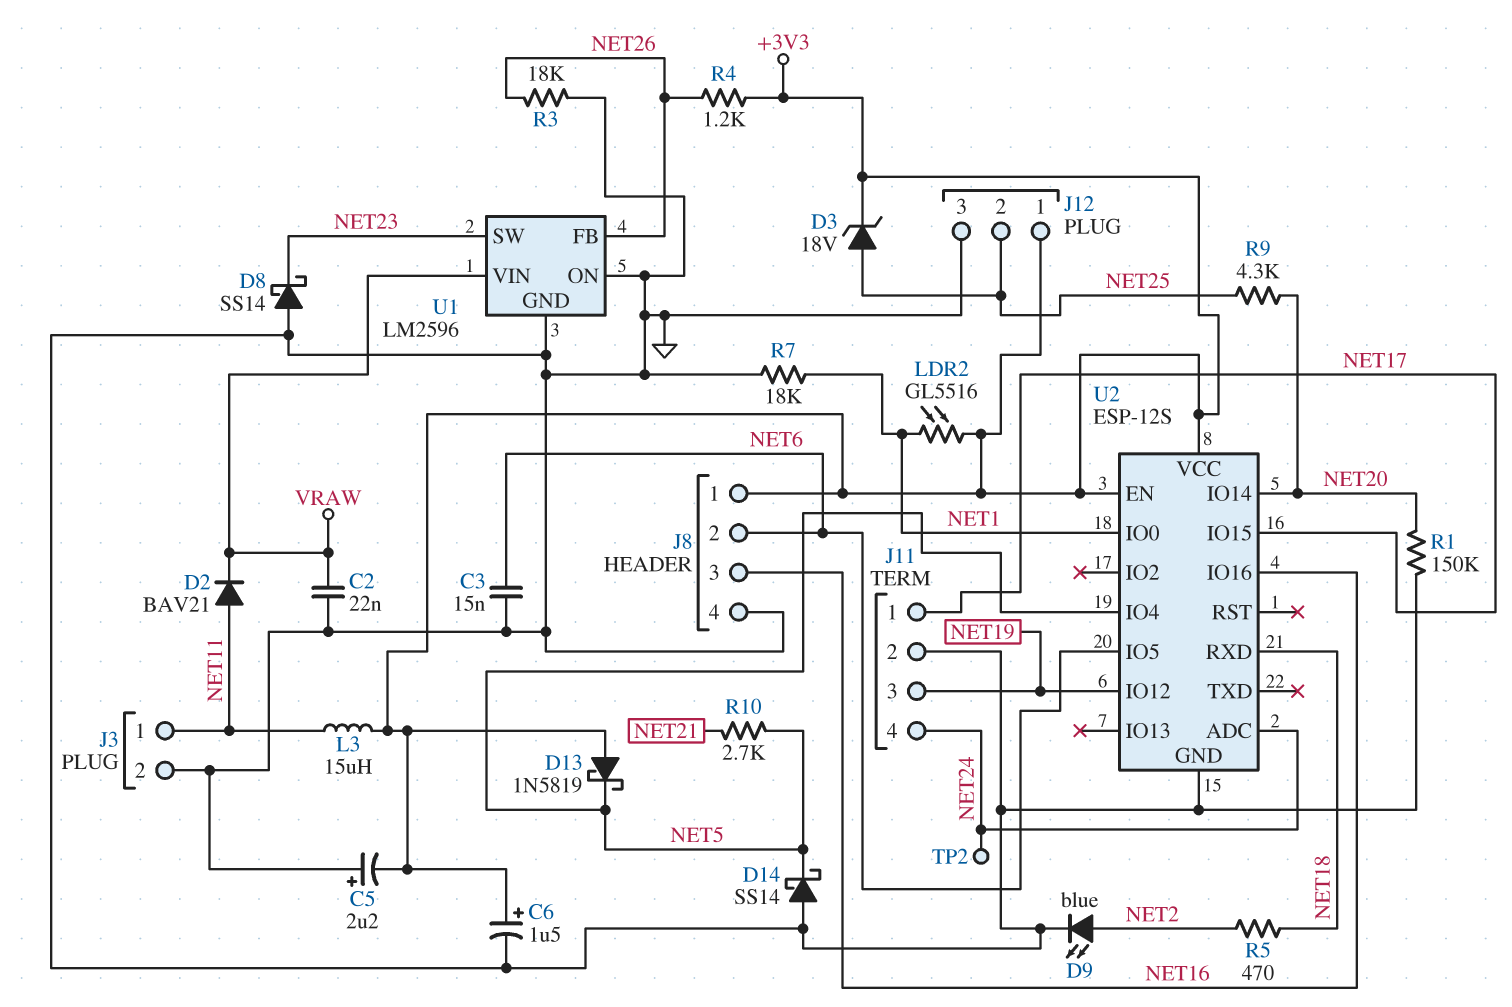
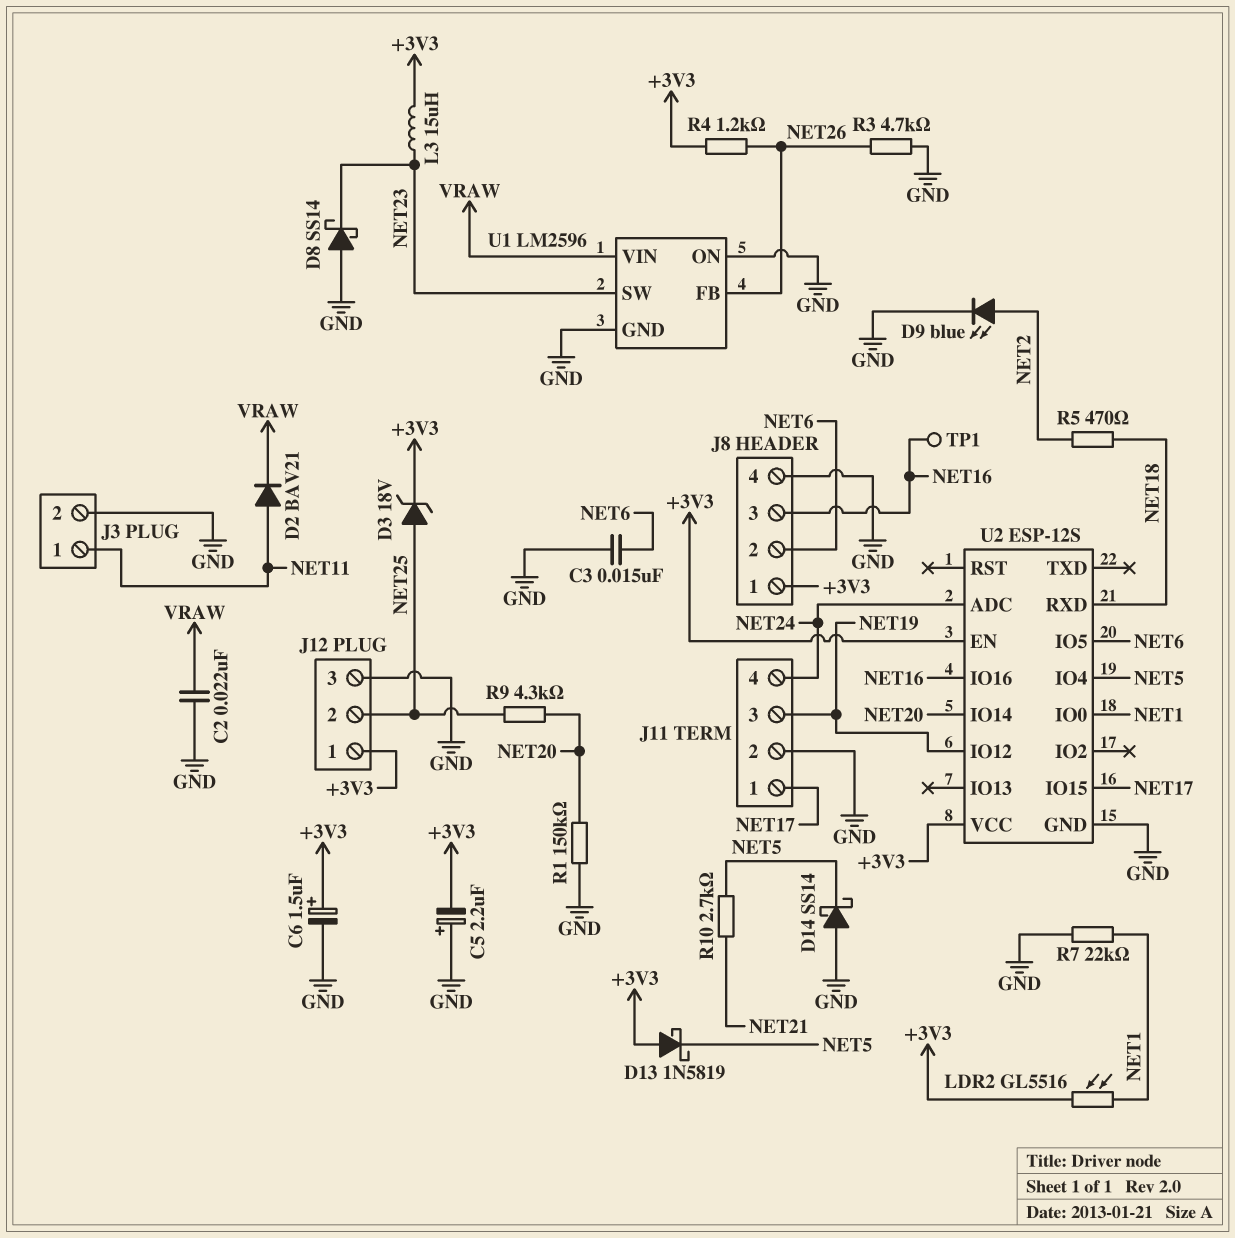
L3: 15uH (+3V3, NET11) -> 15uH (+3V3, NET23)
R3: 18k (GND, NET26) -> 4.7k (GND, NET26)
R7: 18k (GND, NET1) -> 22k (GND, NET1)
TP1: none -> test point (NET16)
TP2: test point (NET24) -> none

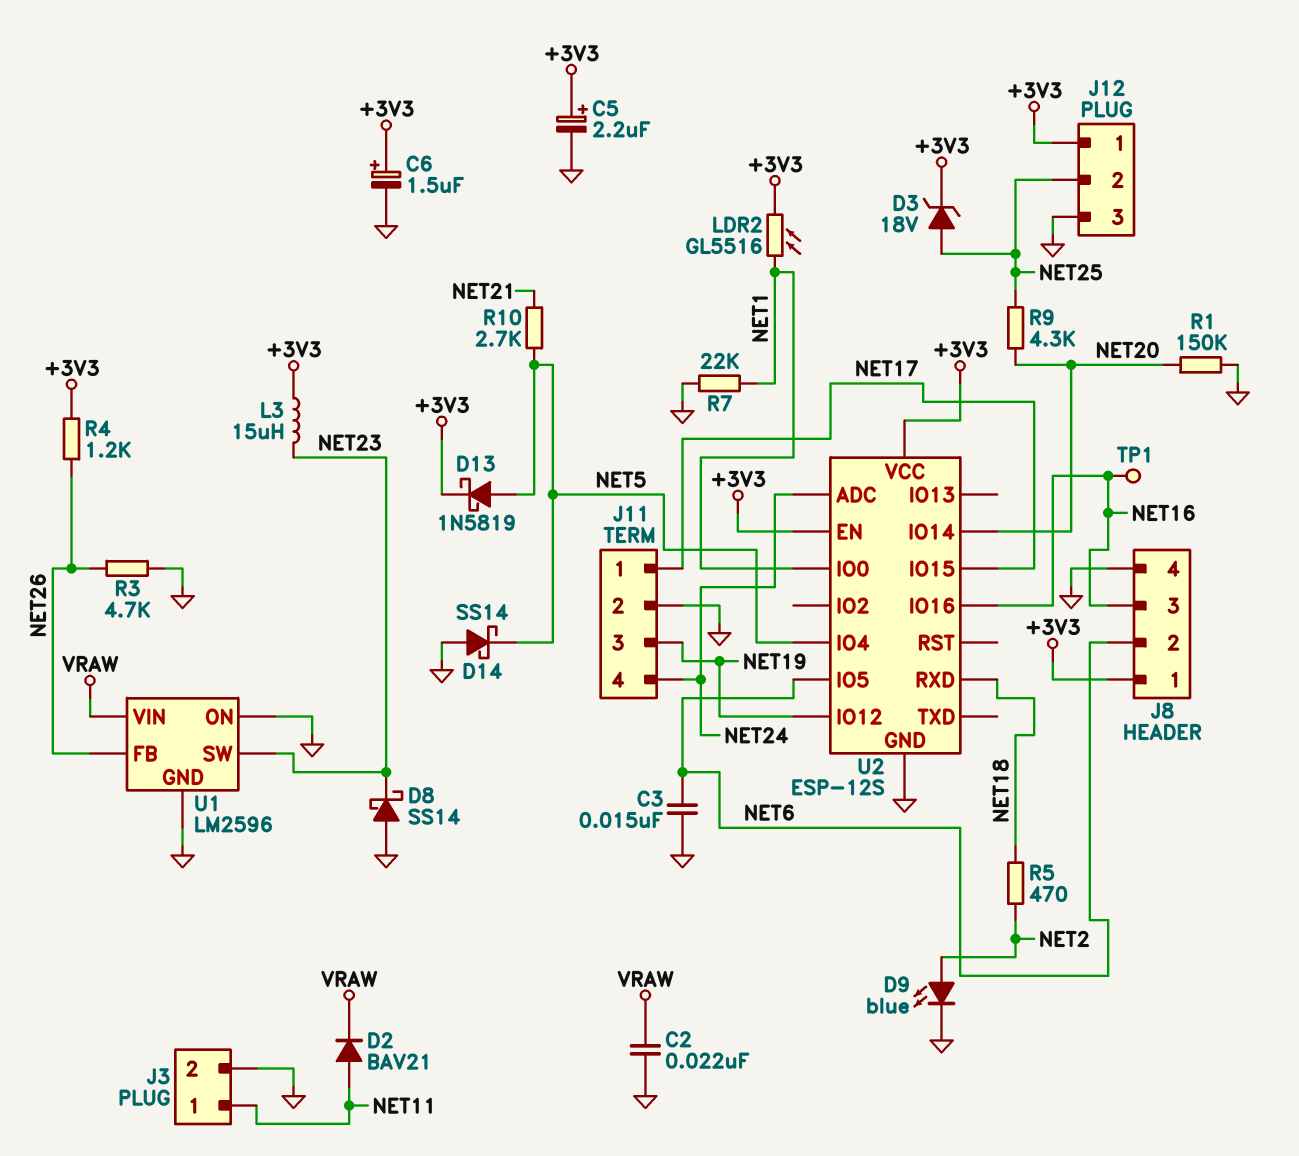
C5: 2.2uF (plus GND, minus +3V3) -> 2.2uF (plus +3V3, minus GND)
D13: schottky 1N5819 (A +3V3, K NET5) -> schottky 1N5819 (A NET5, K +3V3)

